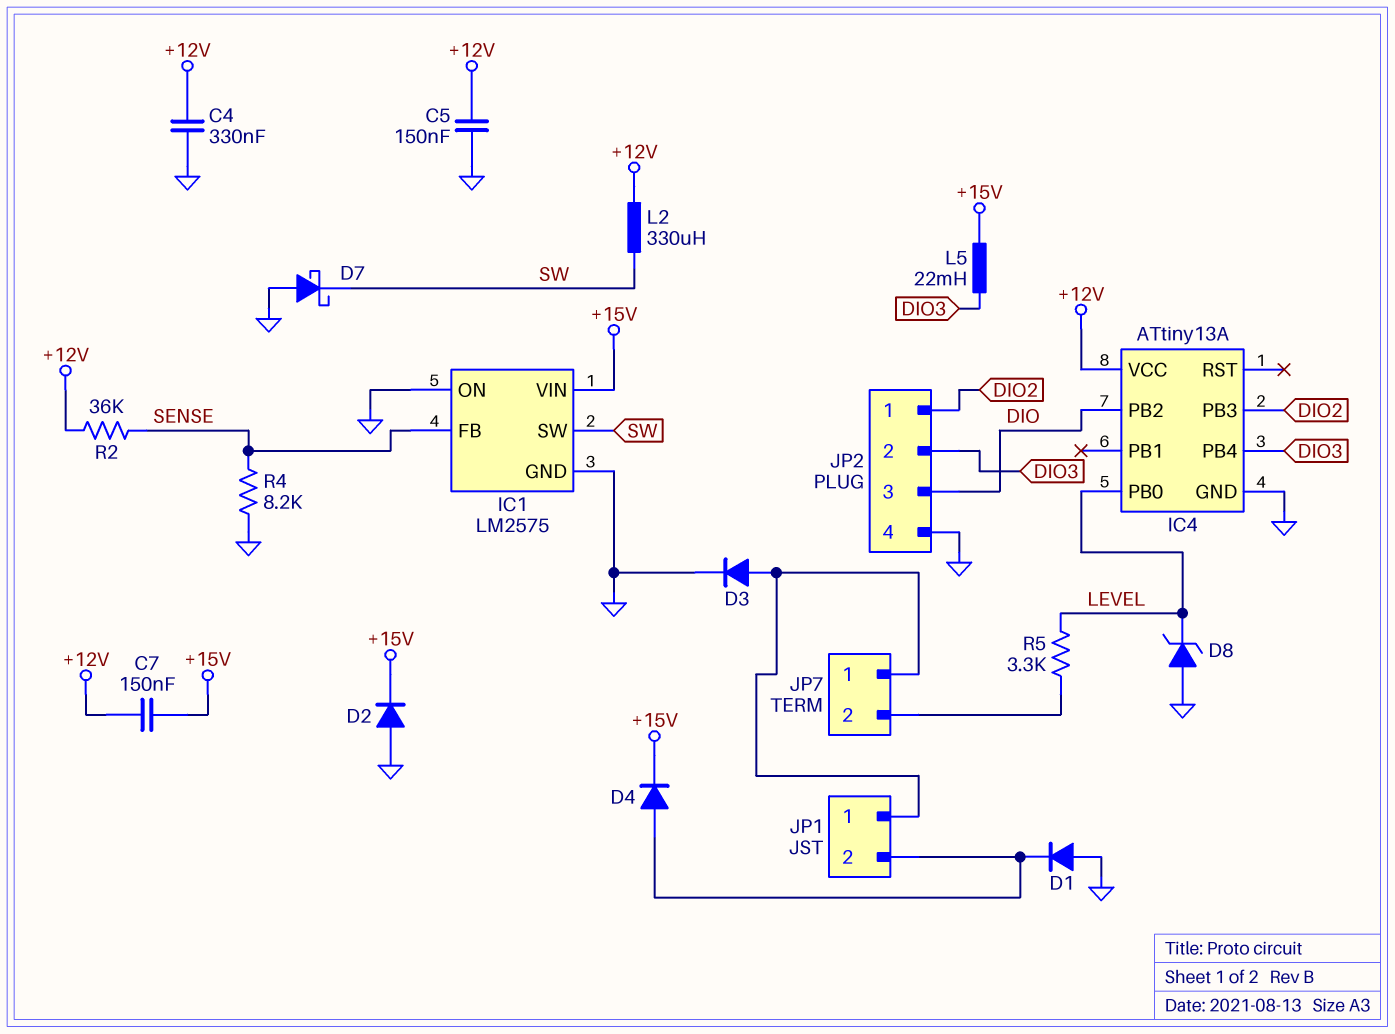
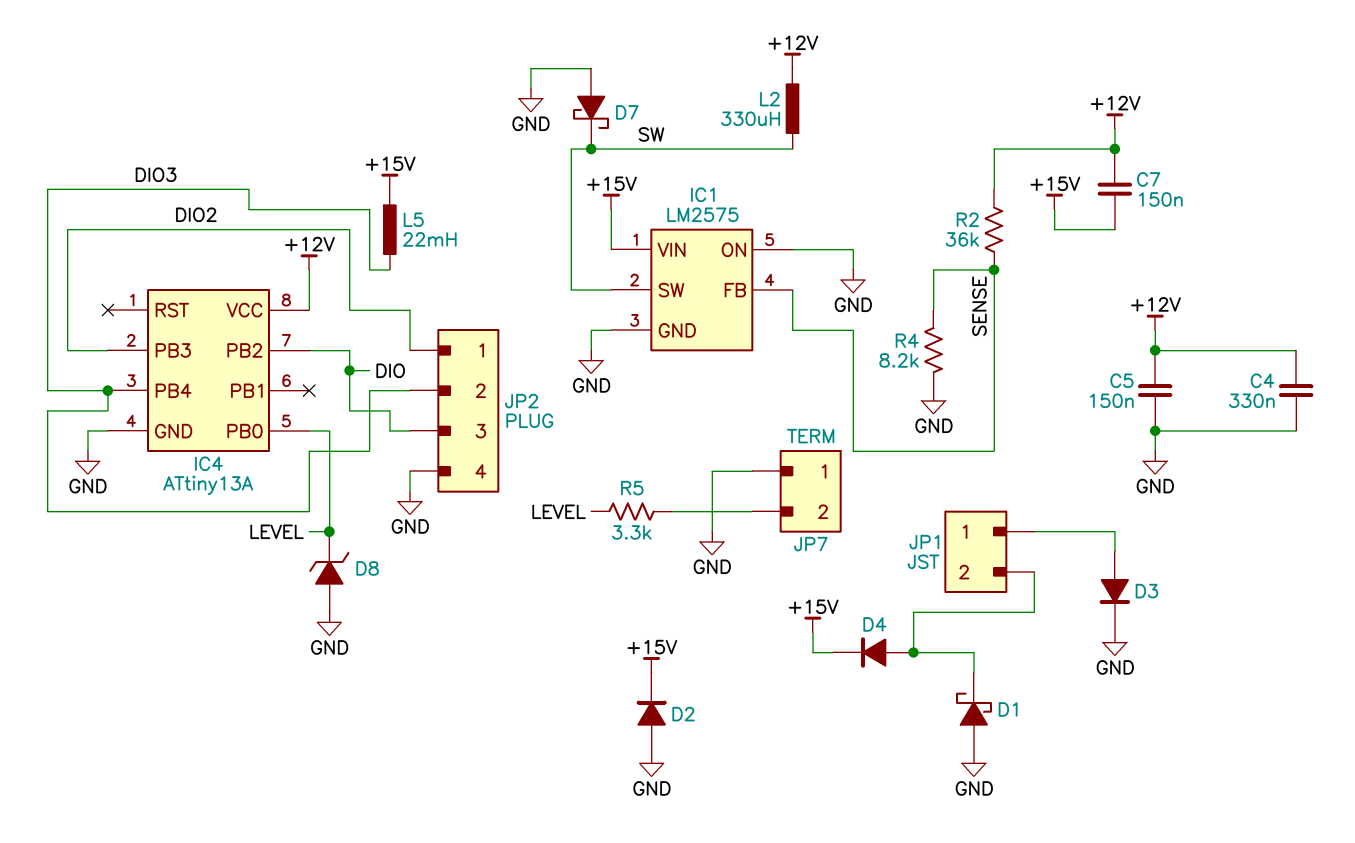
D1: diode (A GND, K JP1/2) -> schottky (A GND, K JP1/2)
JP7 pin 1: JP1/1 -> GND

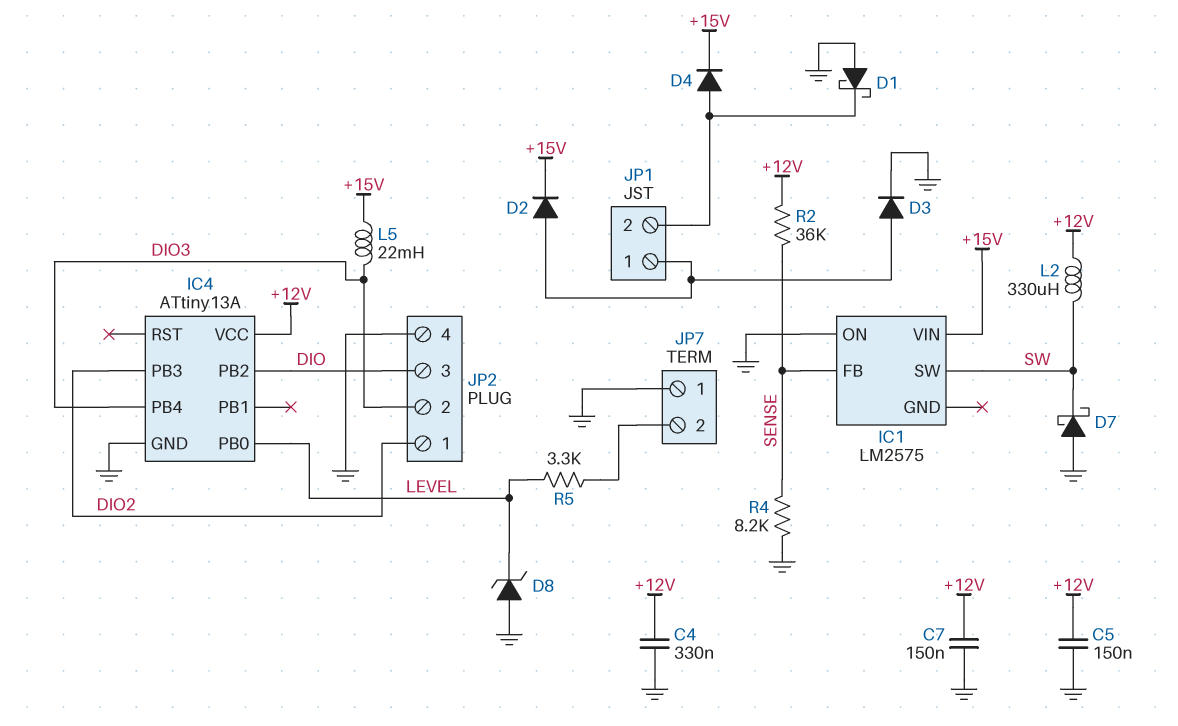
C7: 150nF (+12V, +15V) -> 150nF (+12V, GND)
D2: diode (A GND, K +15V) -> diode (A JP1/1, K +15V)
IC1 pin GND: GND -> none

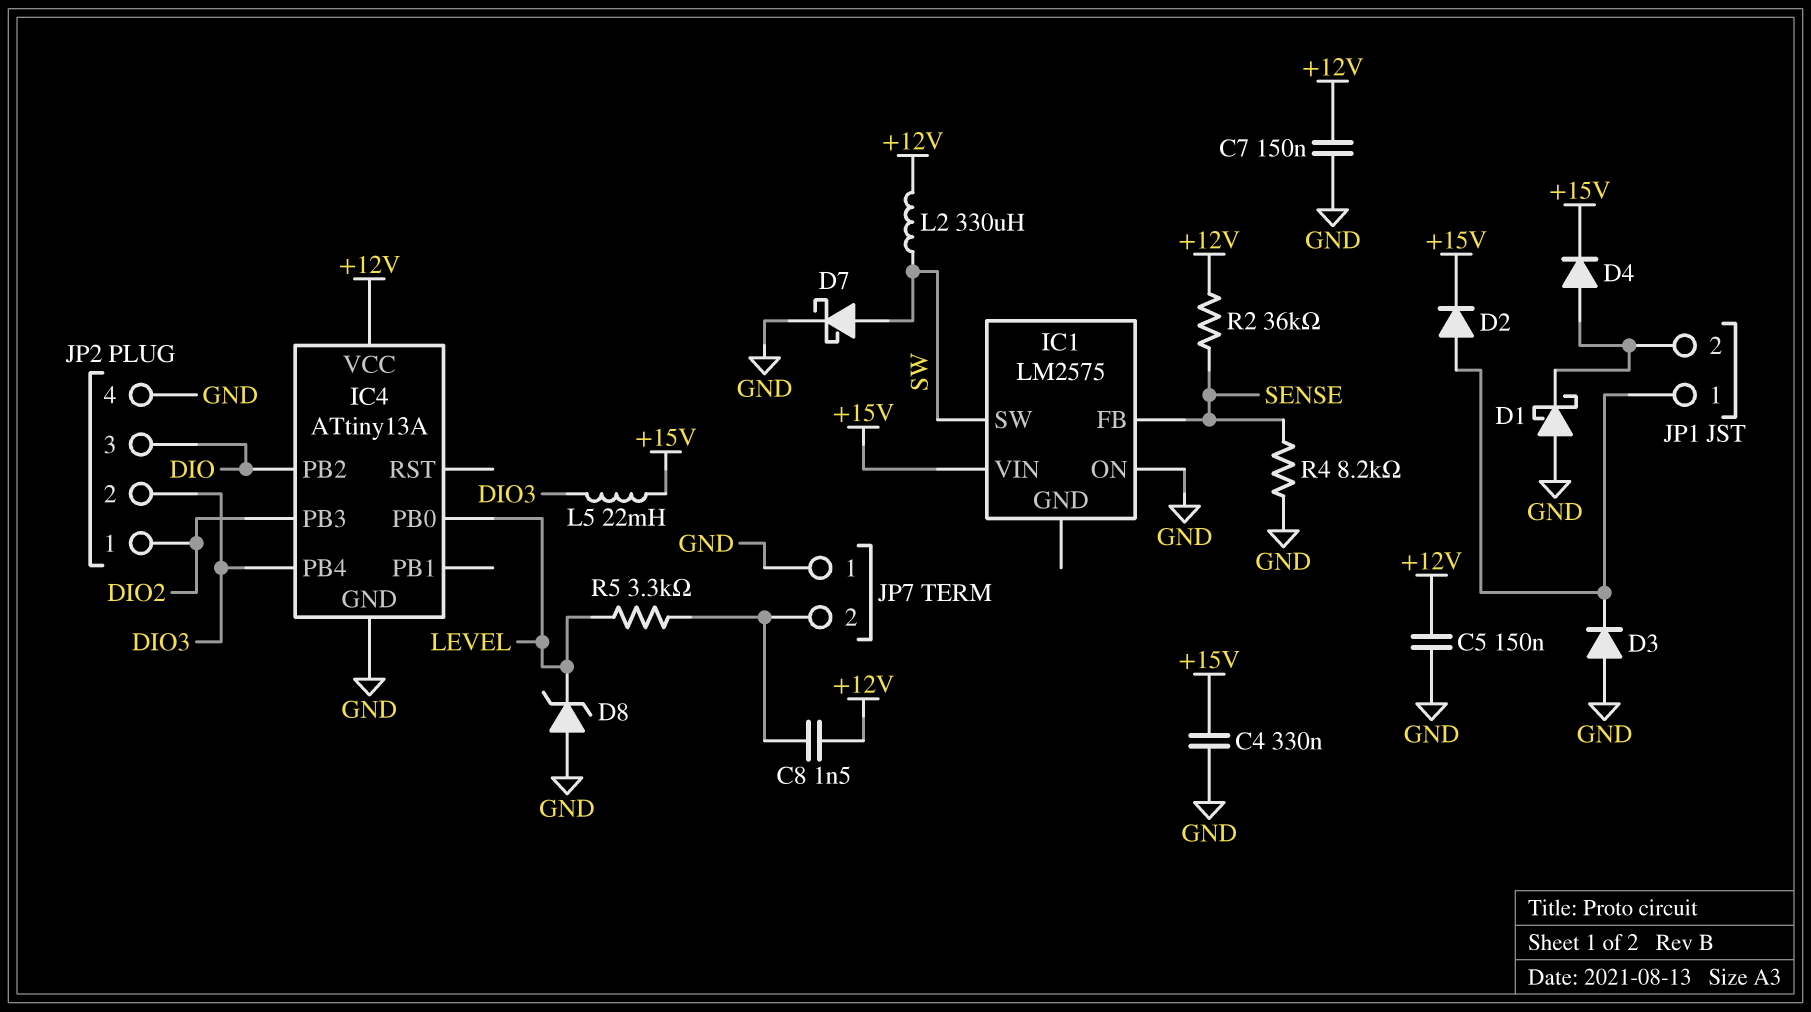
C4: 330nF (+12V, GND) -> 330nF (+15V, GND)
C8: none -> 1.5nF (+12V, JP7/2)
D3: diode (A JP1/1, K GND) -> diode (A GND, K JP1/1)
D7: schottky (A GND, K SW) -> schottky (A SW, K GND)

